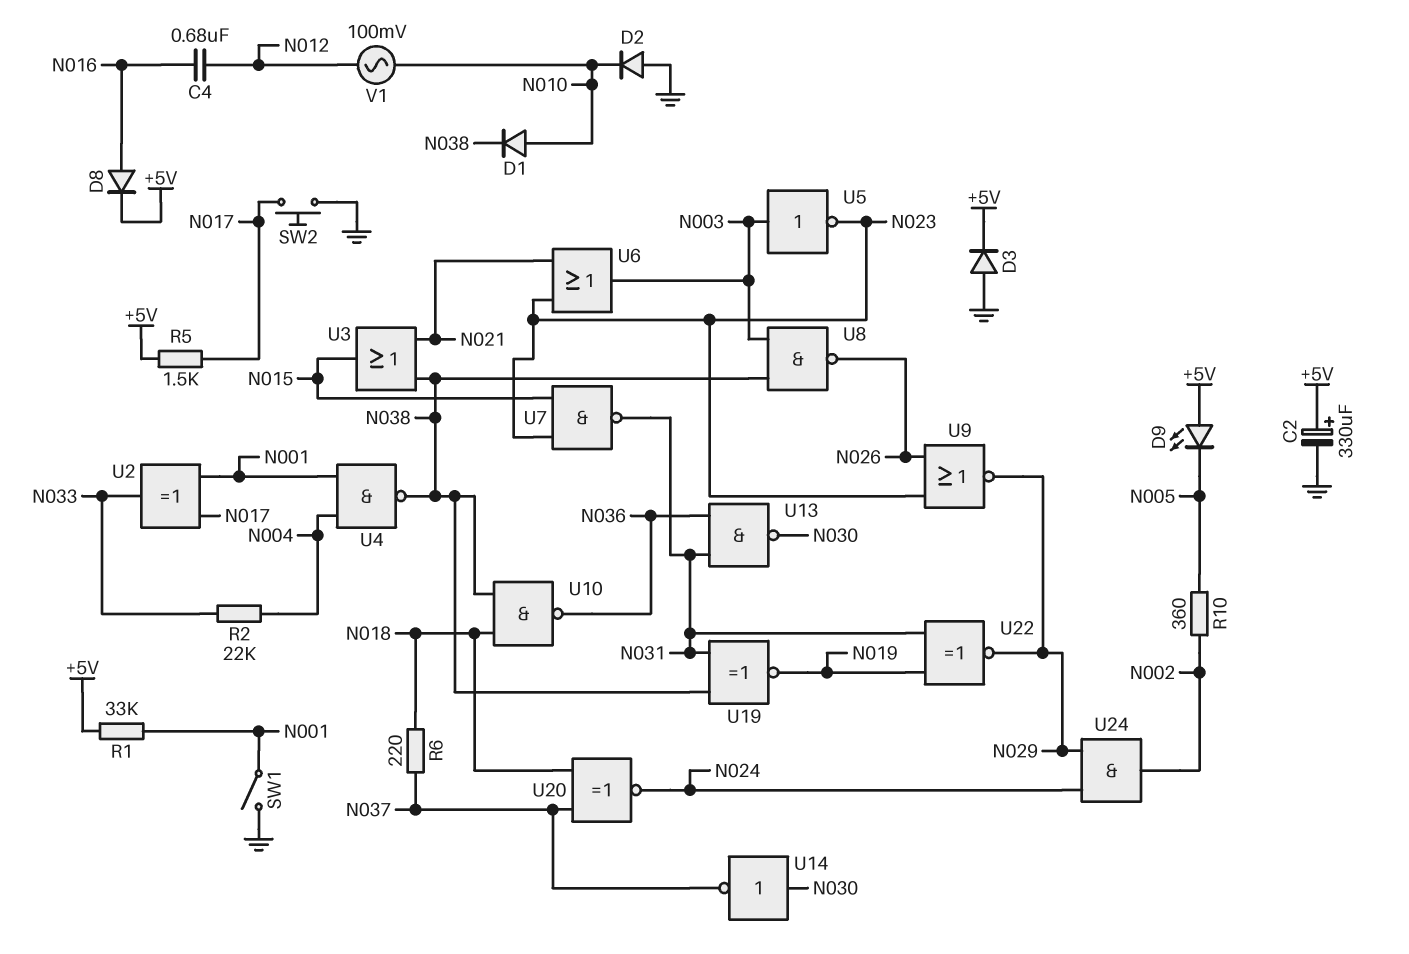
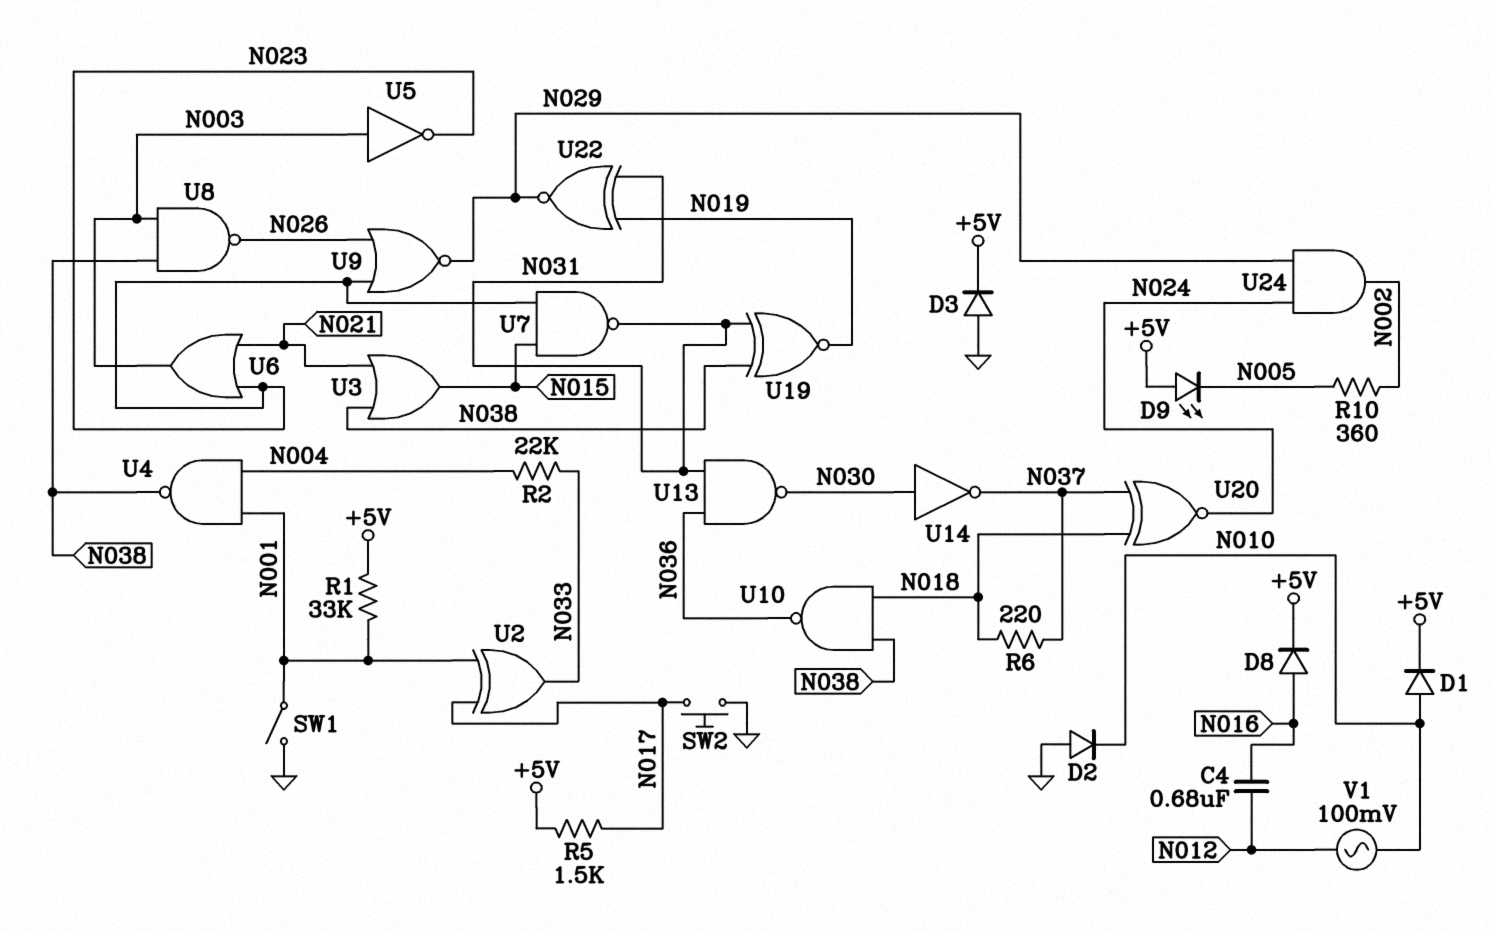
C2: 330uF (plus +5V, minus GND) -> none
D1: diode (A N010, K N038) -> diode (A N010, K +5V)

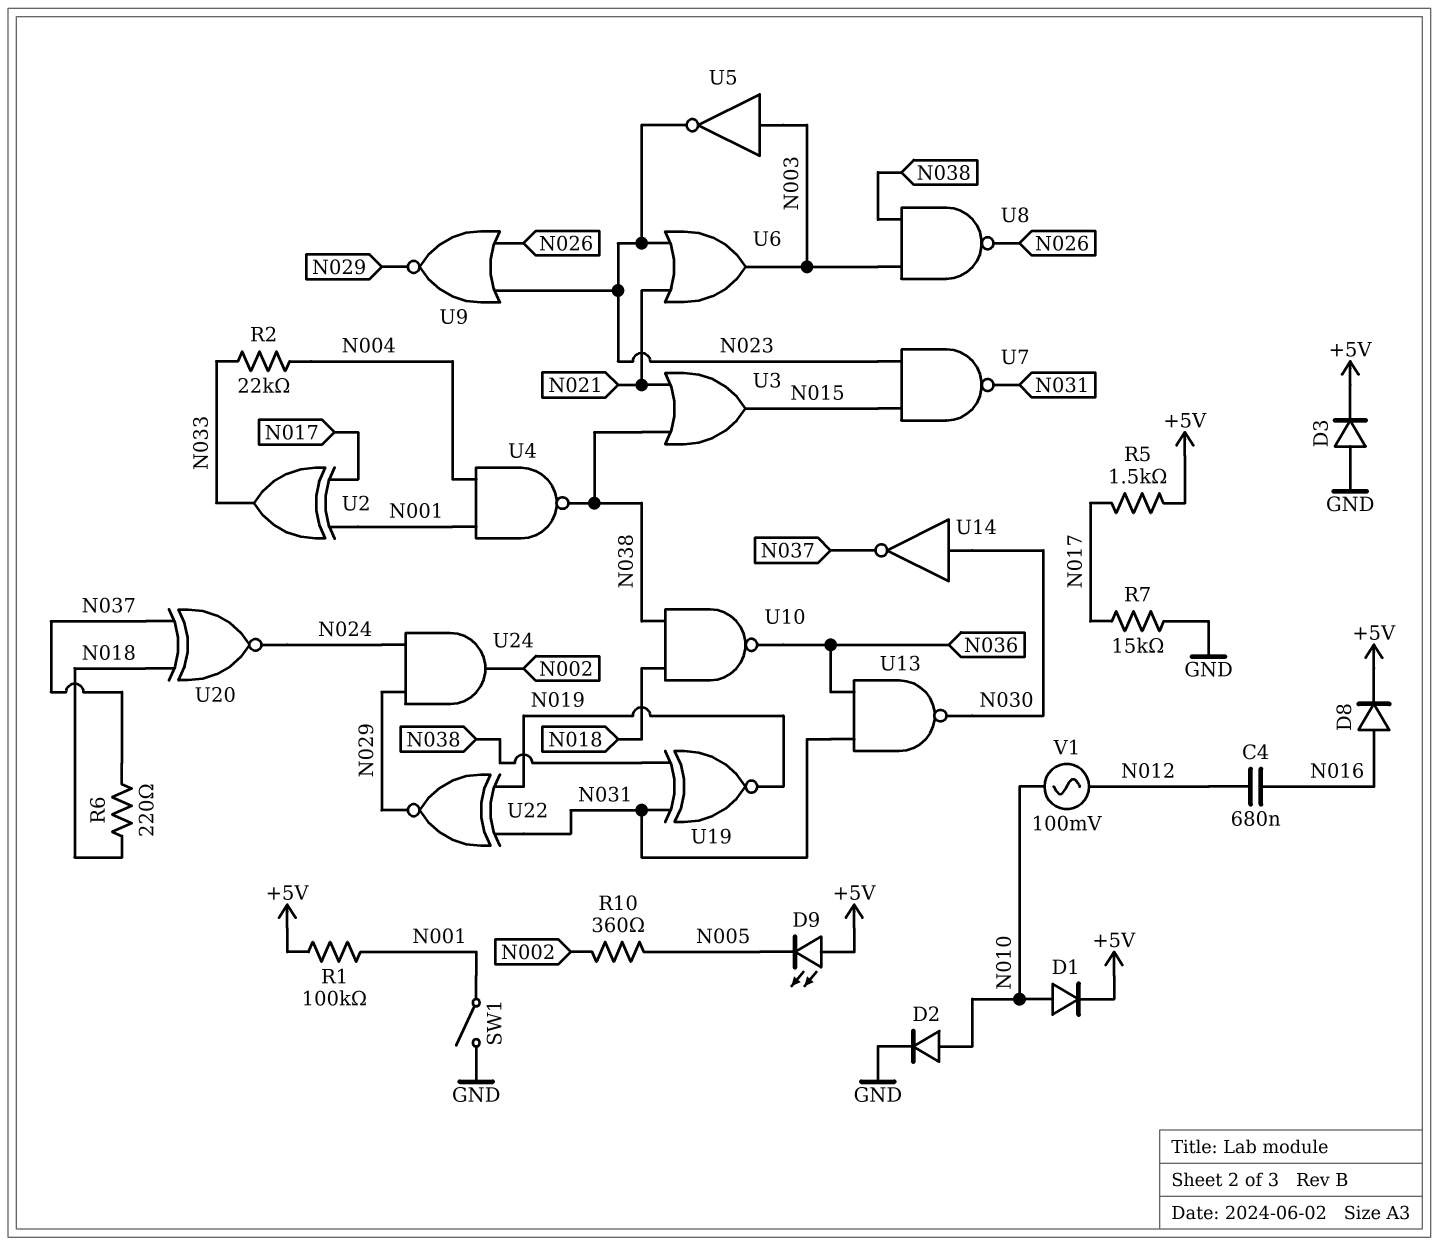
D2: diode (A GND, K N010) -> diode (A N010, K GND)
R1: 33k (+5V, N001) -> 100k (+5V, N001)
R7: none -> 15k (GND, N017)
SW2: button (GND, N017) -> none

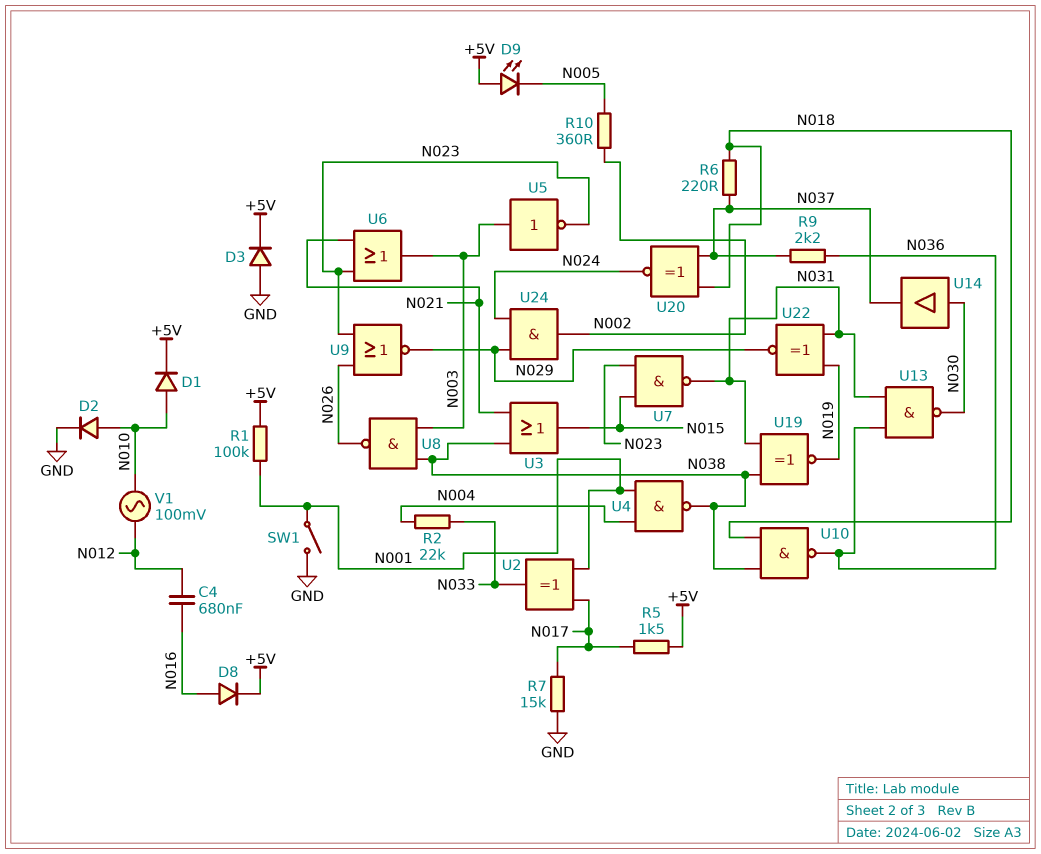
R9: none -> 2.2k (N036, N037)
U14: NOT (in N030, out N037) -> buffer (in N030, out N037)

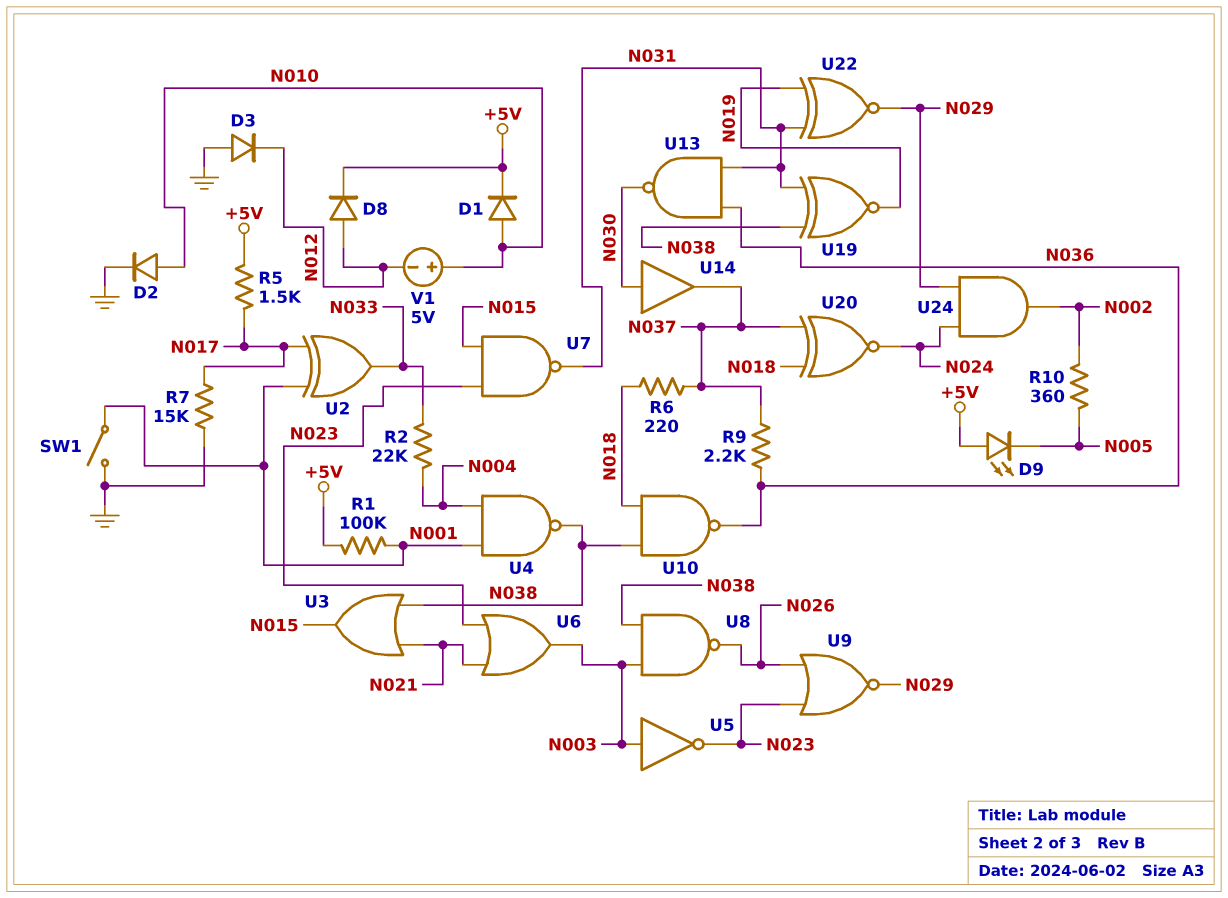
C4: 680nF (N012, N016) -> none
D3: diode (A GND, K +5V) -> diode (A GND, K N012)
D8: diode (A N016, K +5V) -> diode (A N012, K +5V)
V1: AC 100mV (N010, N012) -> 5V (plus N010, minus N012)

